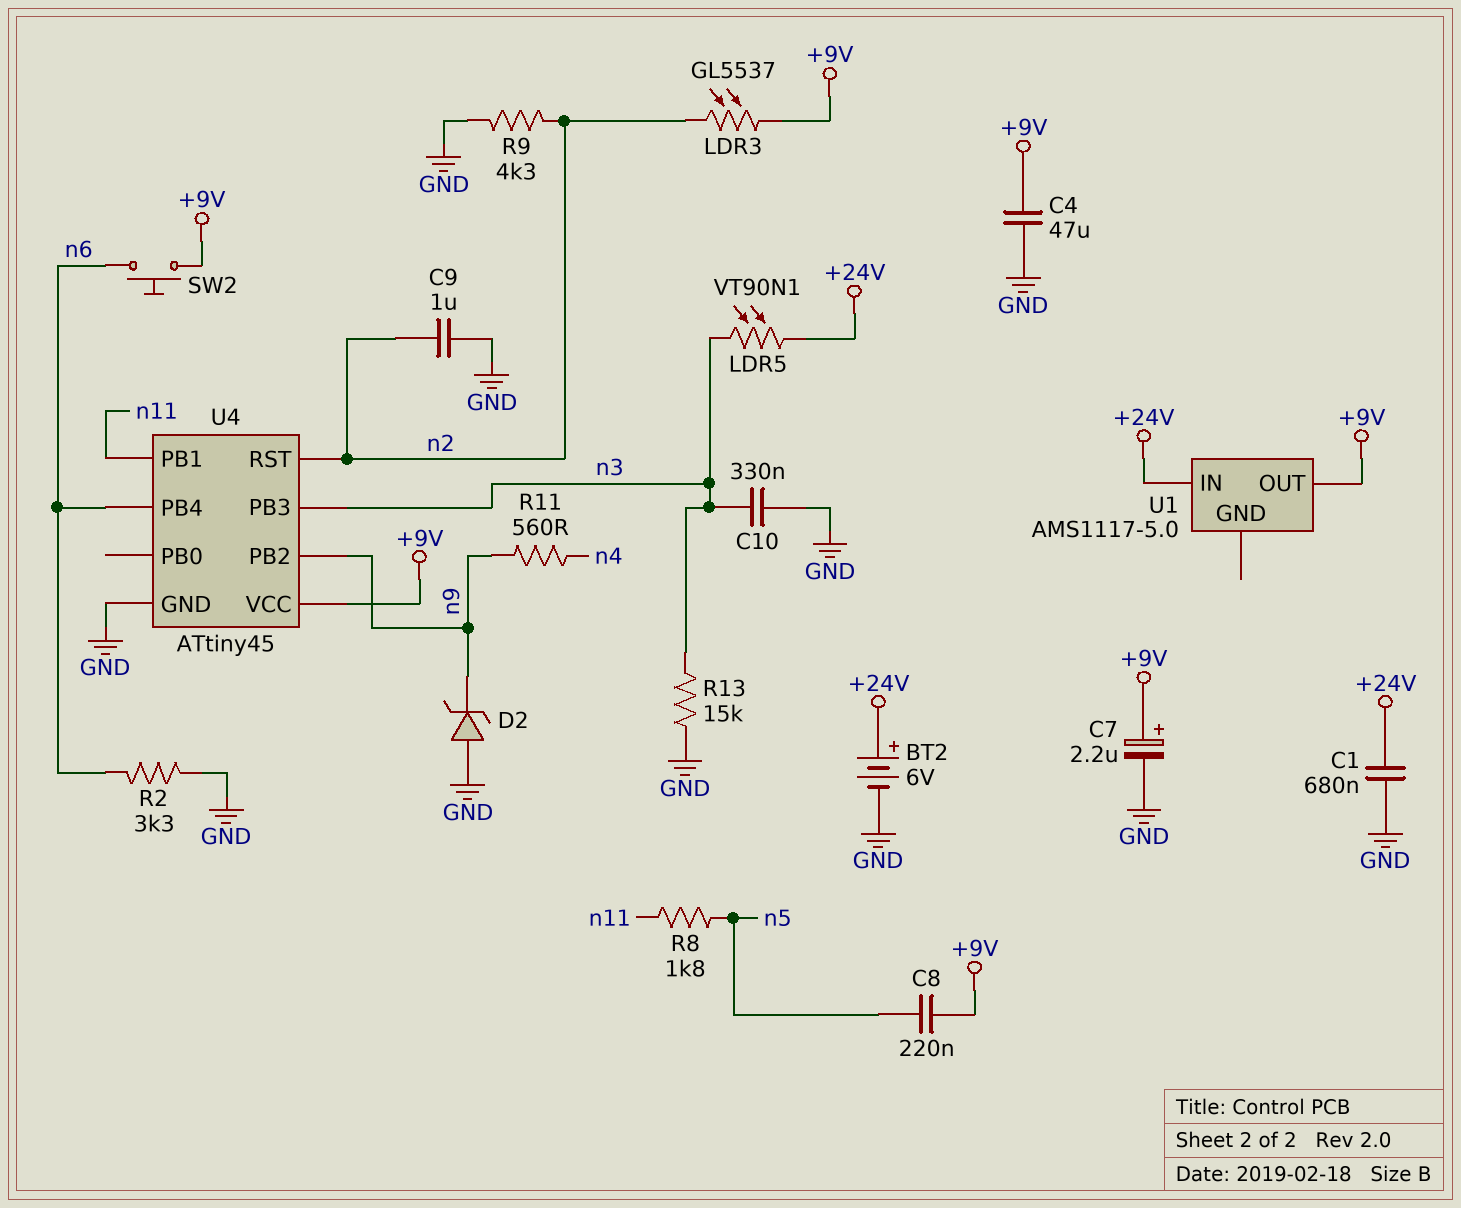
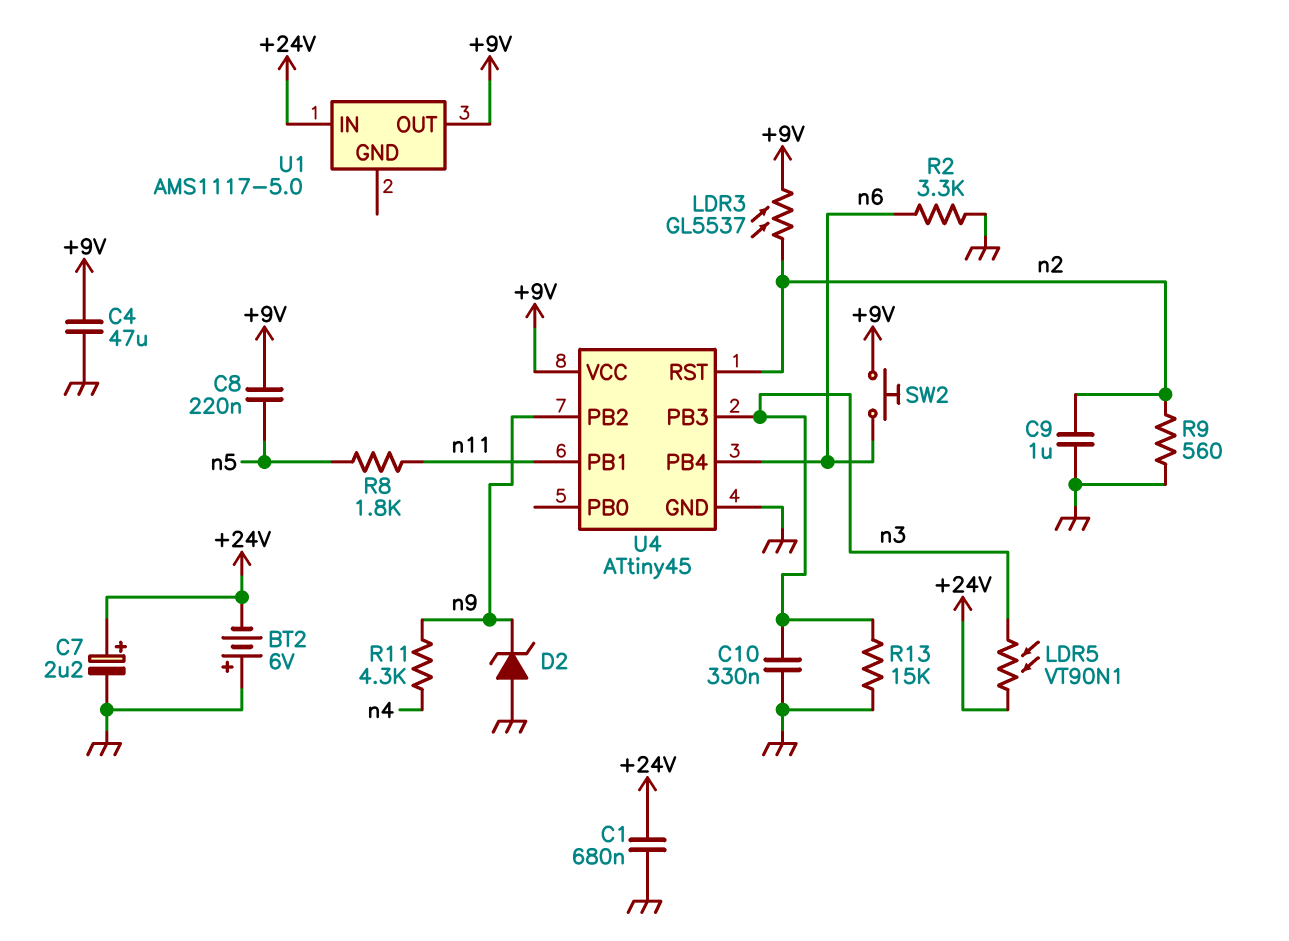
BT2: 6V (plus +24V, minus GND) -> 6V (plus GND, minus +24V)
C7: 2.2uF (plus +9V, minus GND) -> 2.2uF (plus +24V, minus GND)
R9: 4.3k (GND, n2) -> 560 (GND, n2)
R11: 560 (n4, n9) -> 4.3k (n4, n9)

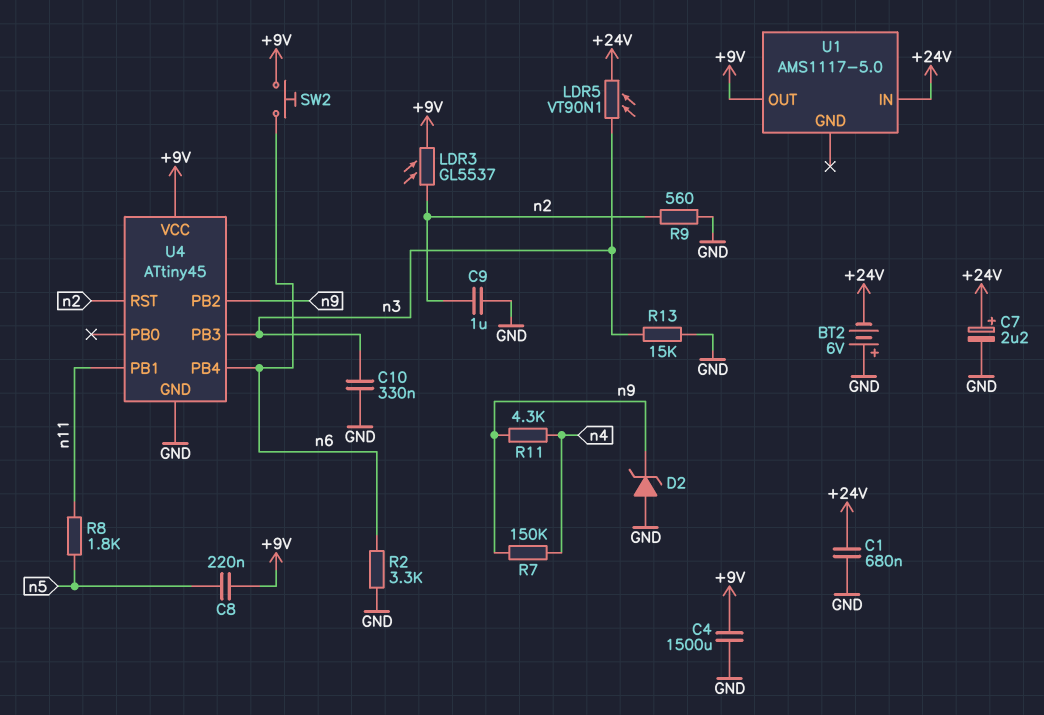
C4: 47uF (+9V, GND) -> 1500uF (+9V, GND)
R7: none -> 150k (n4, n9)

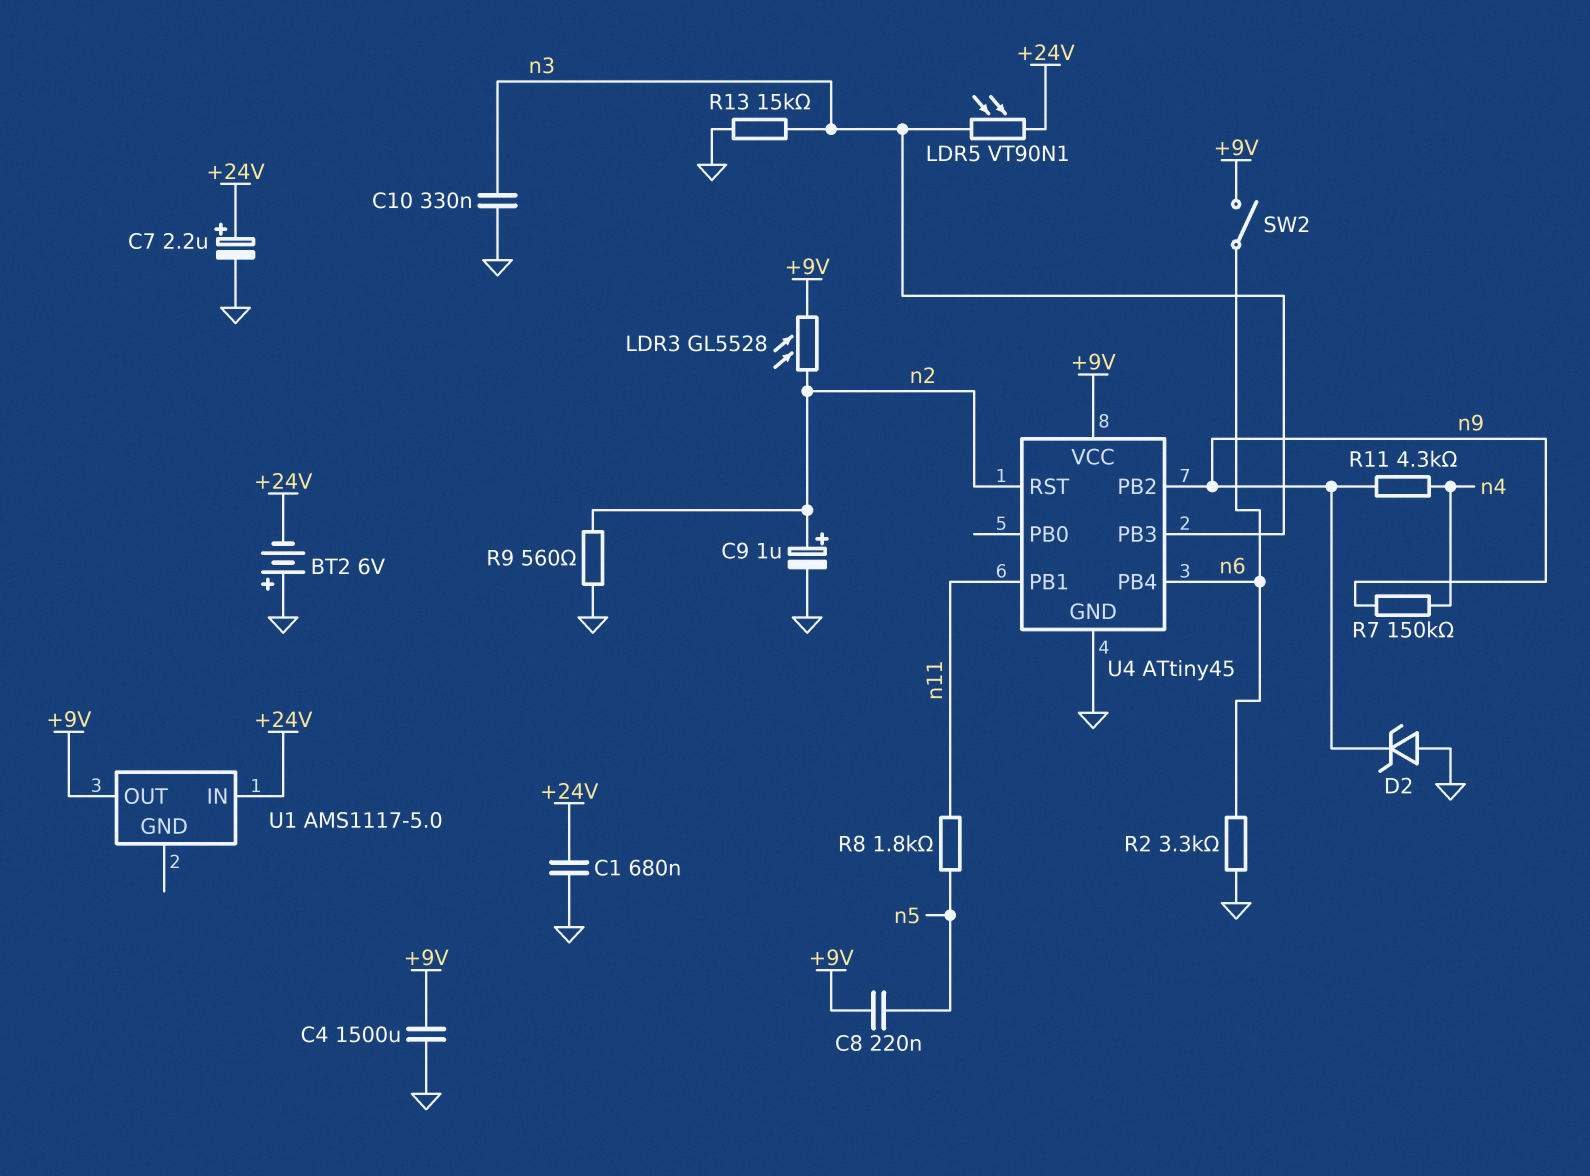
C9: 1uF (GND, n2) -> 1uF (plus n2, minus GND)
LDR3: GL5537 (+9V, n2) -> GL5528 (+9V, n2)
SW2: button (+9V, n6) -> switch (+9V, n6)

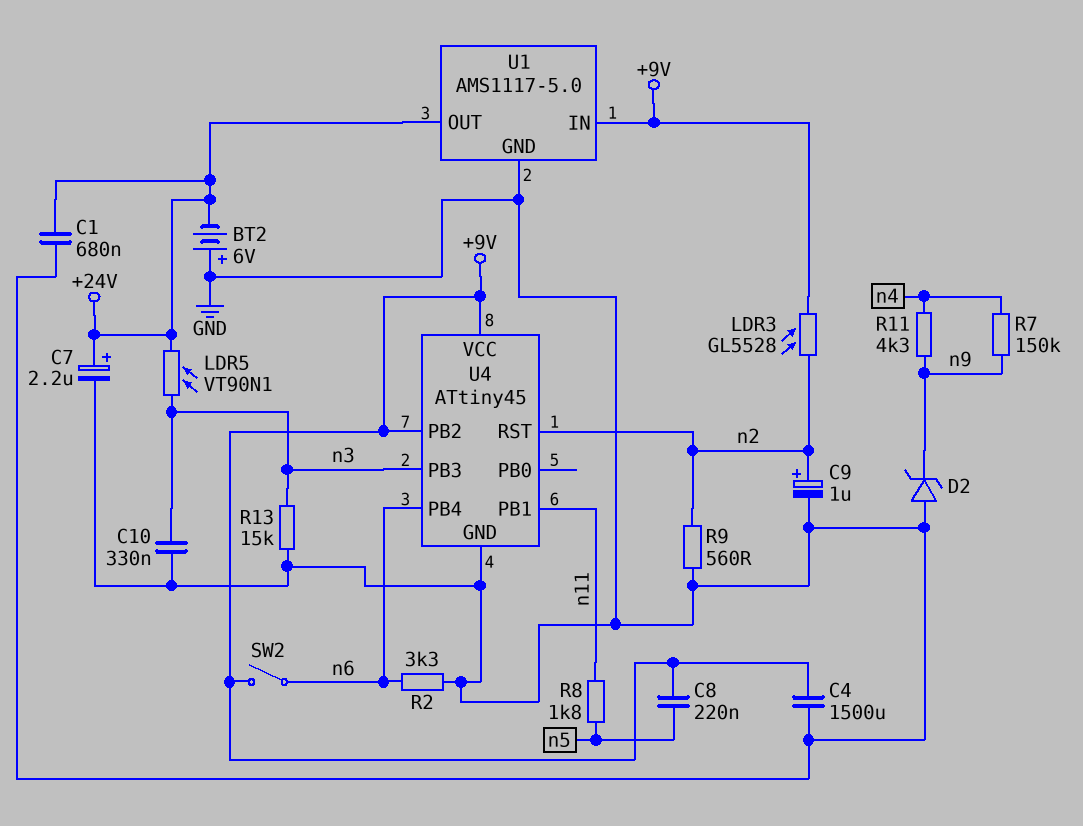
U1 pin GND: none -> GND
U1 pin IN: +24V -> +9V
U1 pin OUT: +9V -> +24V
U4 pin PB2: n9 -> +9V

